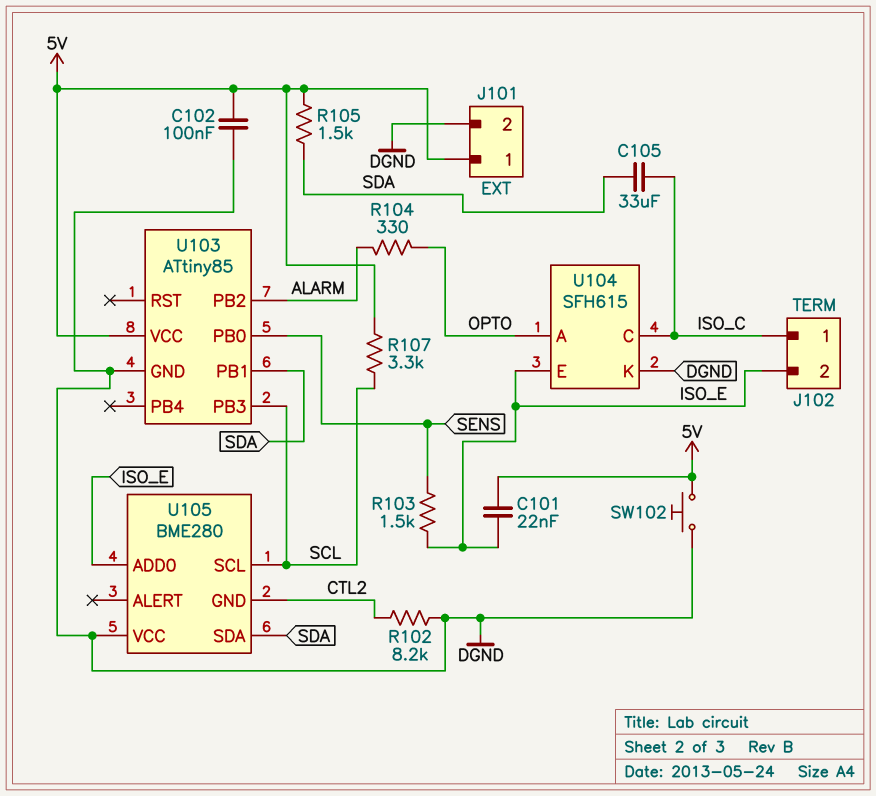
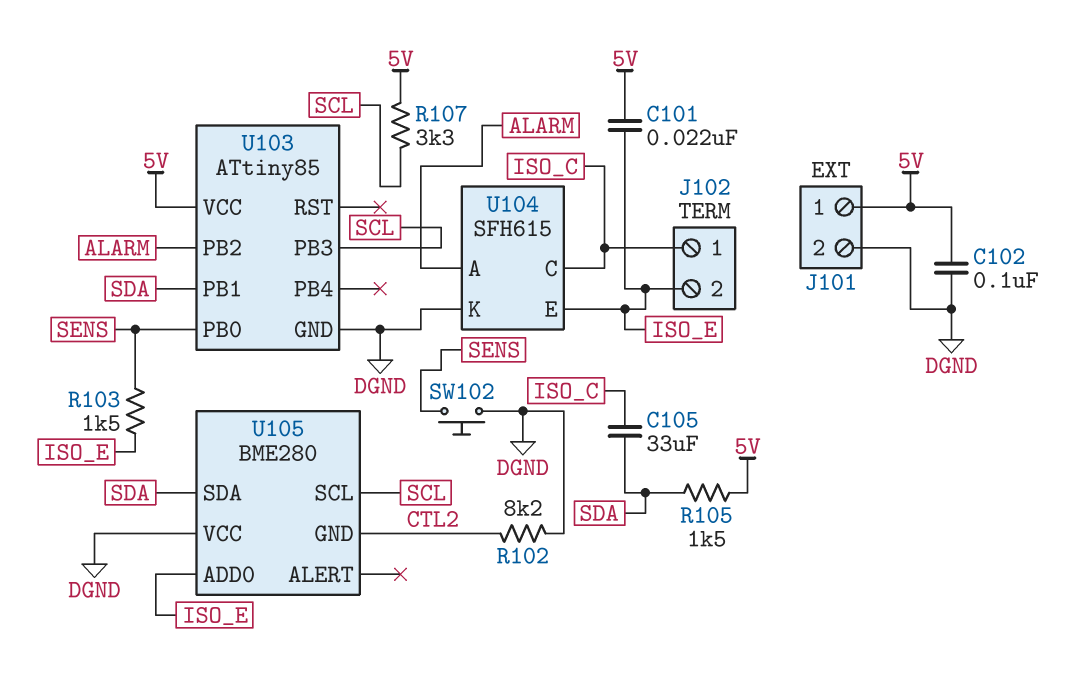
R104: 330 (ALARM, OPTO) -> none
SW102: button (5V, DGND) -> button (DGND, SENS)
U104 pin A: OPTO -> ALARM

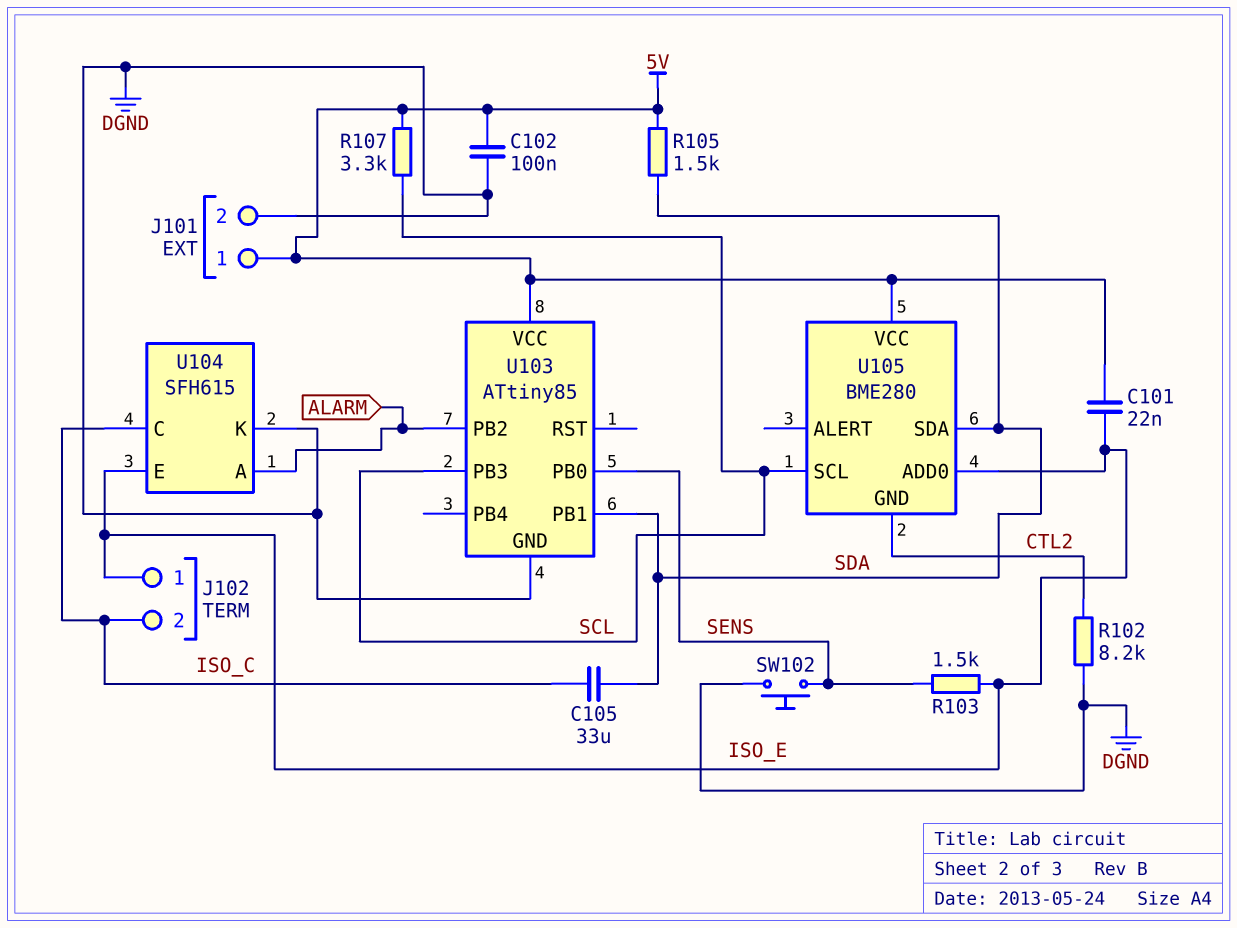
J102 pin 1: ISO_C -> ISO_E
J102 pin 2: ISO_E -> ISO_C
U105 pin VCC: DGND -> 5V

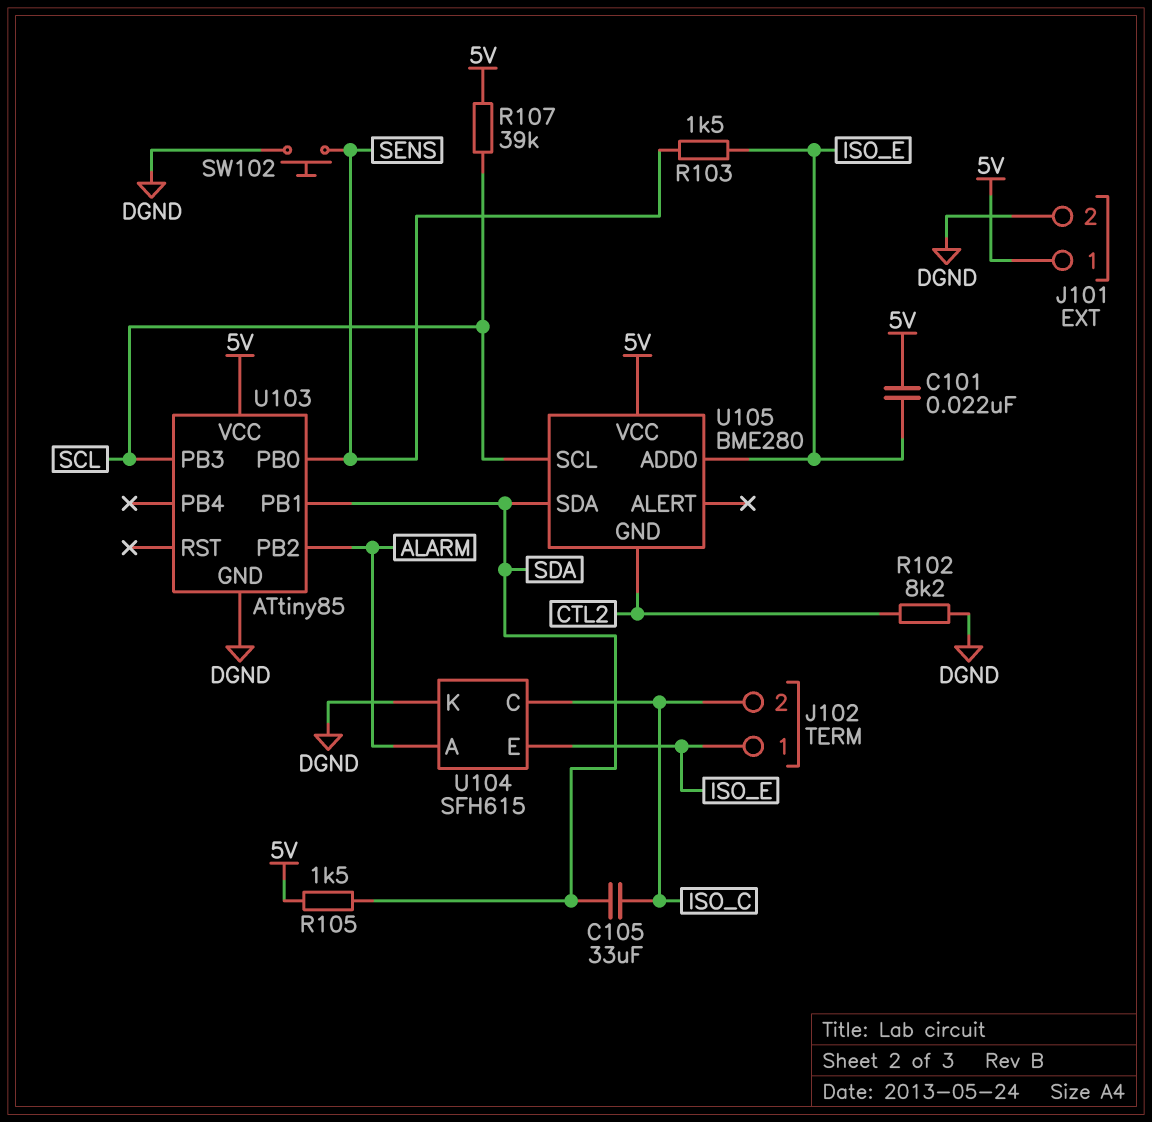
C102: 100nF (5V, DGND) -> none
R107: 3.3k (5V, SCL) -> 39k (5V, SCL)

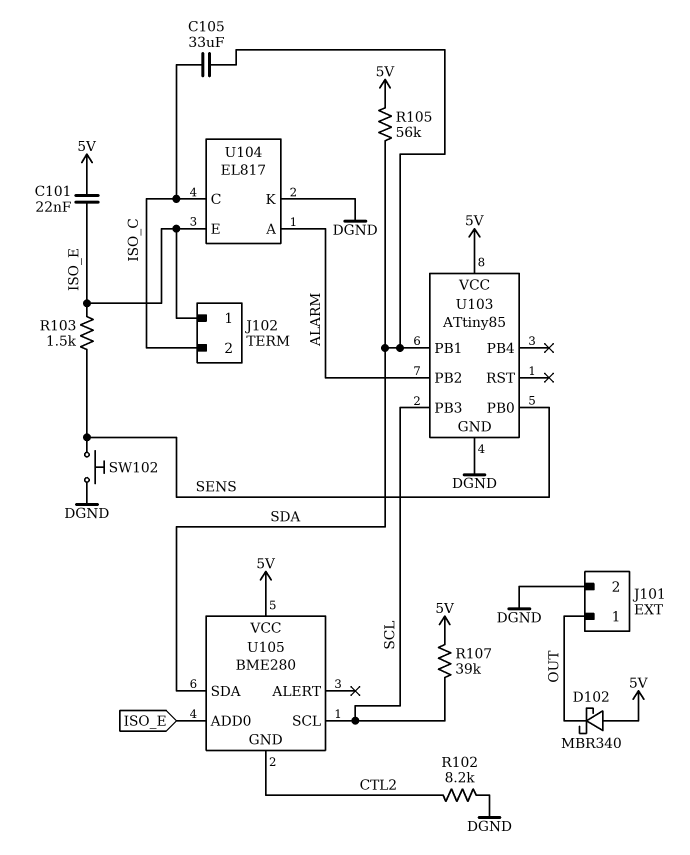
D102: none -> schottky MBR340 (A 5V, K OUT)
J101 pin 1: 5V -> OUT
R105: 1.5k (5V, SDA) -> 56k (5V, SDA)
U104: SFH615 -> EL817

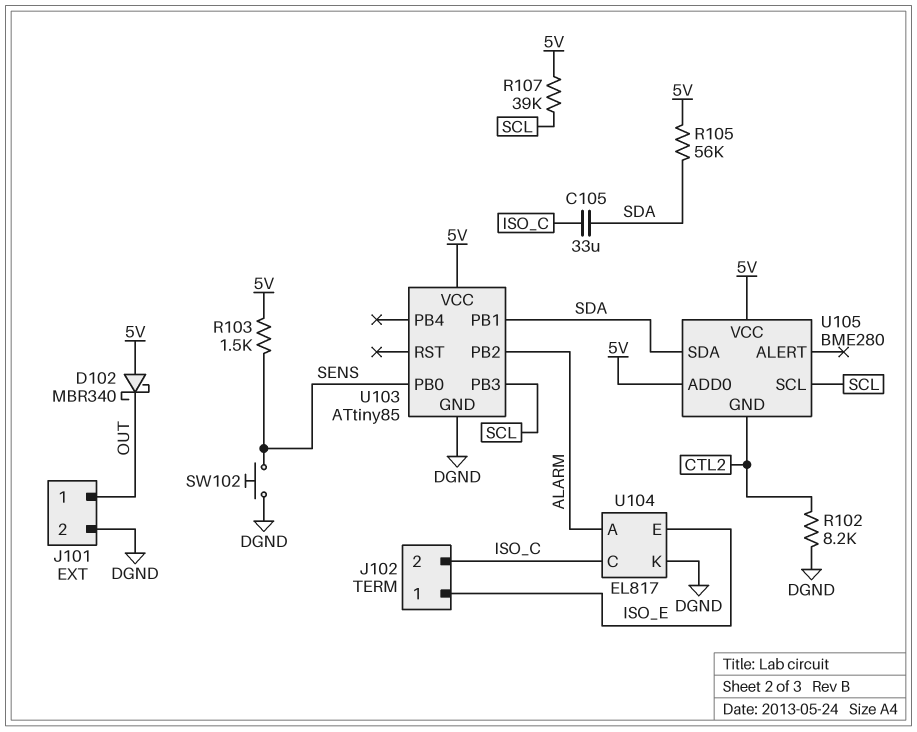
C101: 22nF (5V, ISO_E) -> none
R103: 1.5k (ISO_E, SENS) -> 1.5k (5V, SENS)
U105 pin ADD0: ISO_E -> 5V

